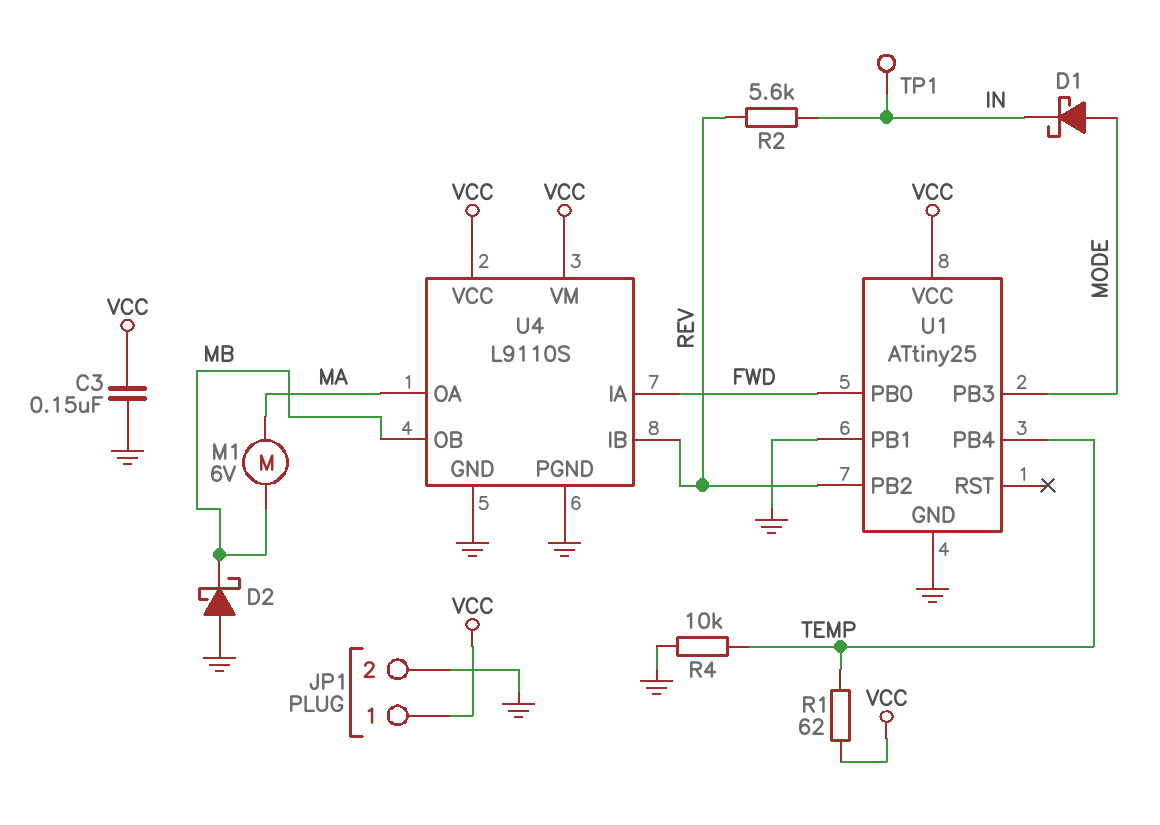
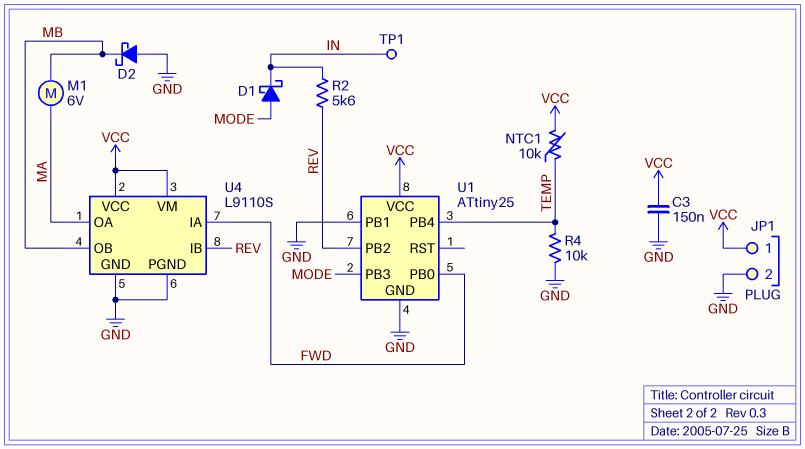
NTC1: none -> 10k (TEMP, VCC)
R1: 62 (TEMP, VCC) -> none

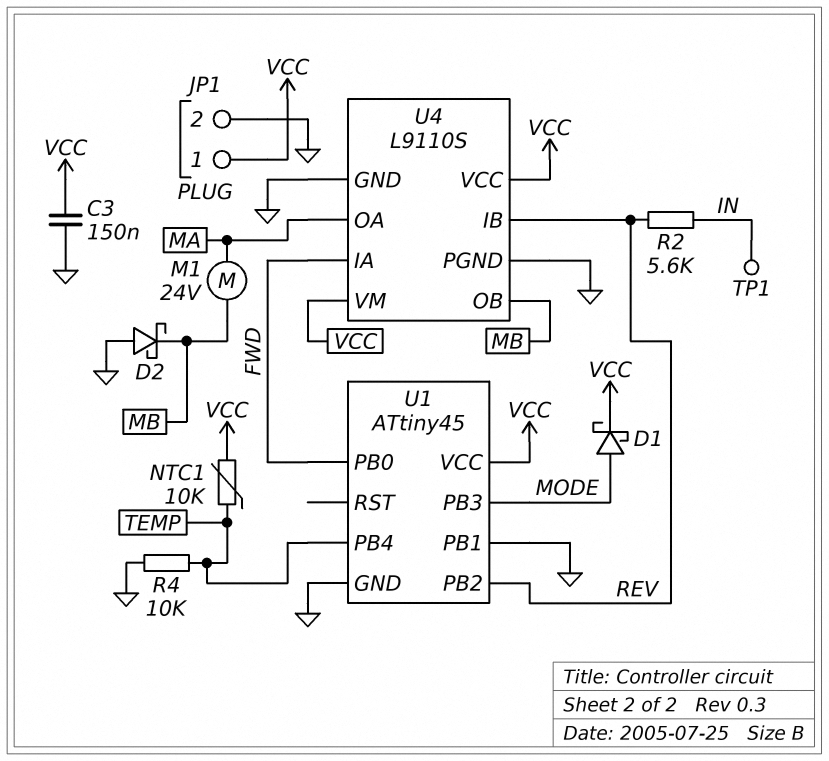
D1: schottky (A MODE, K IN) -> schottky (A MODE, K VCC)
M1: motor 6V (MA, MB) -> motor 24V (MA, MB)
U1: ATtiny25 -> ATtiny45

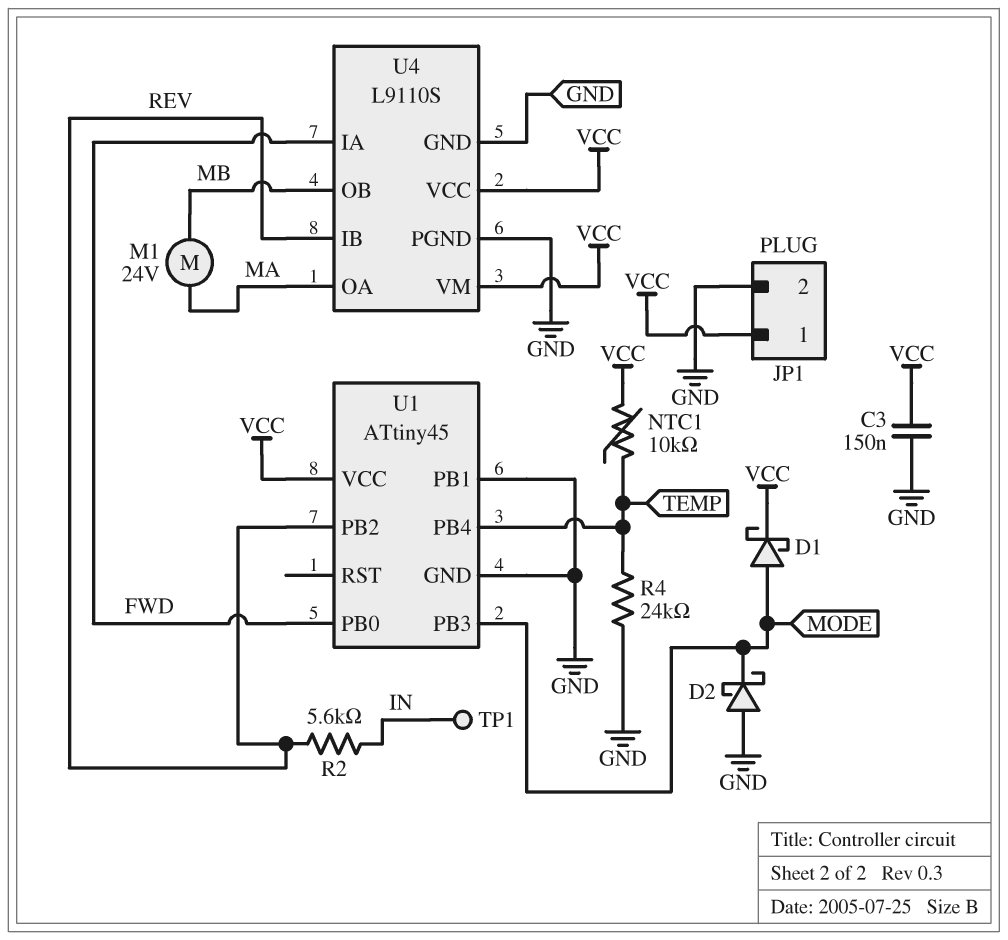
D2: schottky (A GND, K MB) -> schottky (A GND, K MODE)
R4: 10k (GND, TEMP) -> 24k (GND, TEMP)

